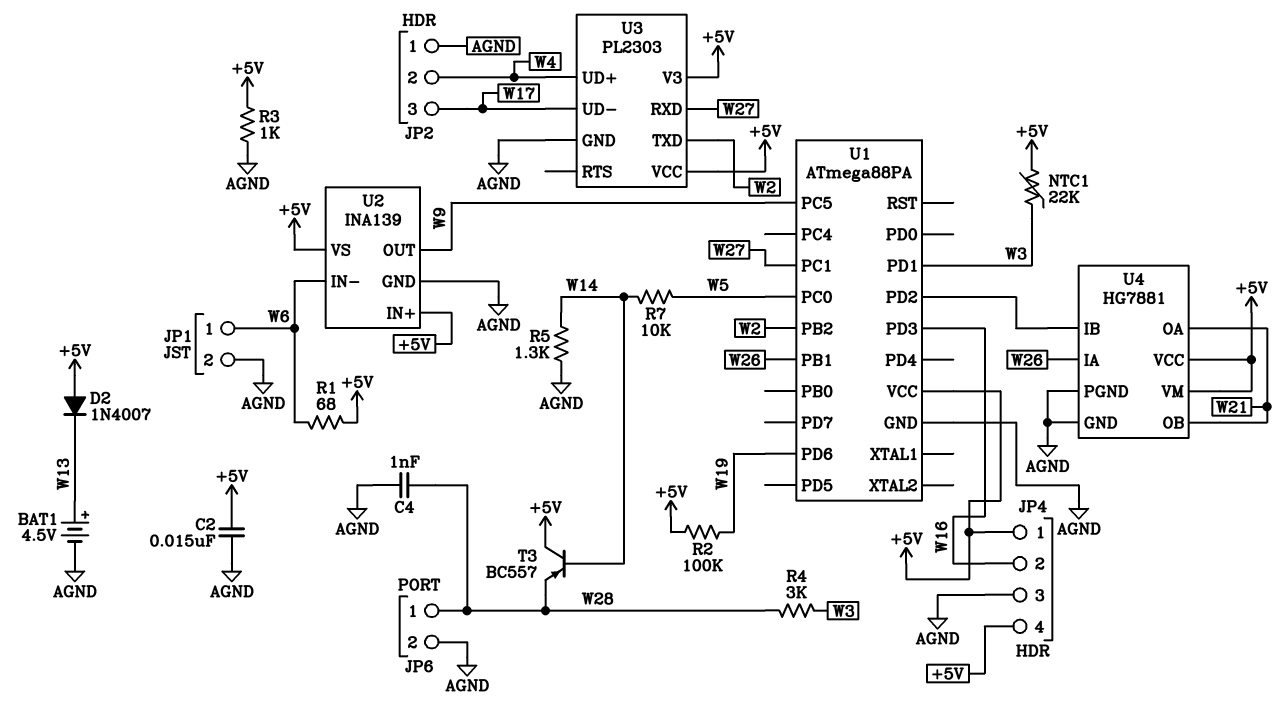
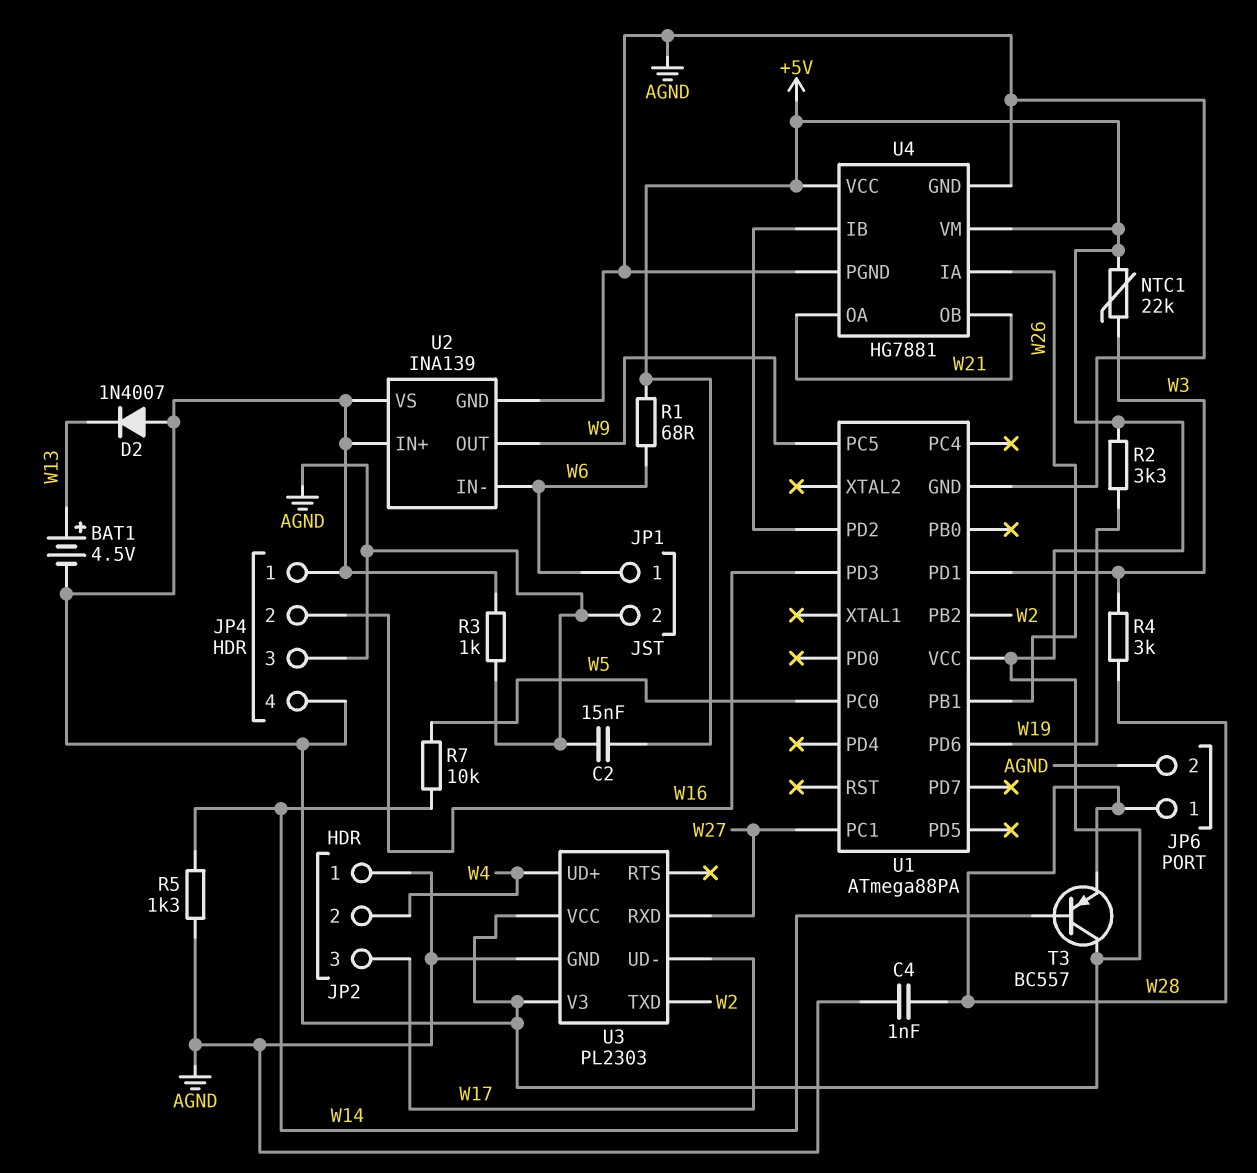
BAT1: 4.5V (plus W13, minus AGND) -> 4.5V (plus W13, minus +5V)
R2: 100k (+5V, W19) -> 3.3k (+5V, W19)

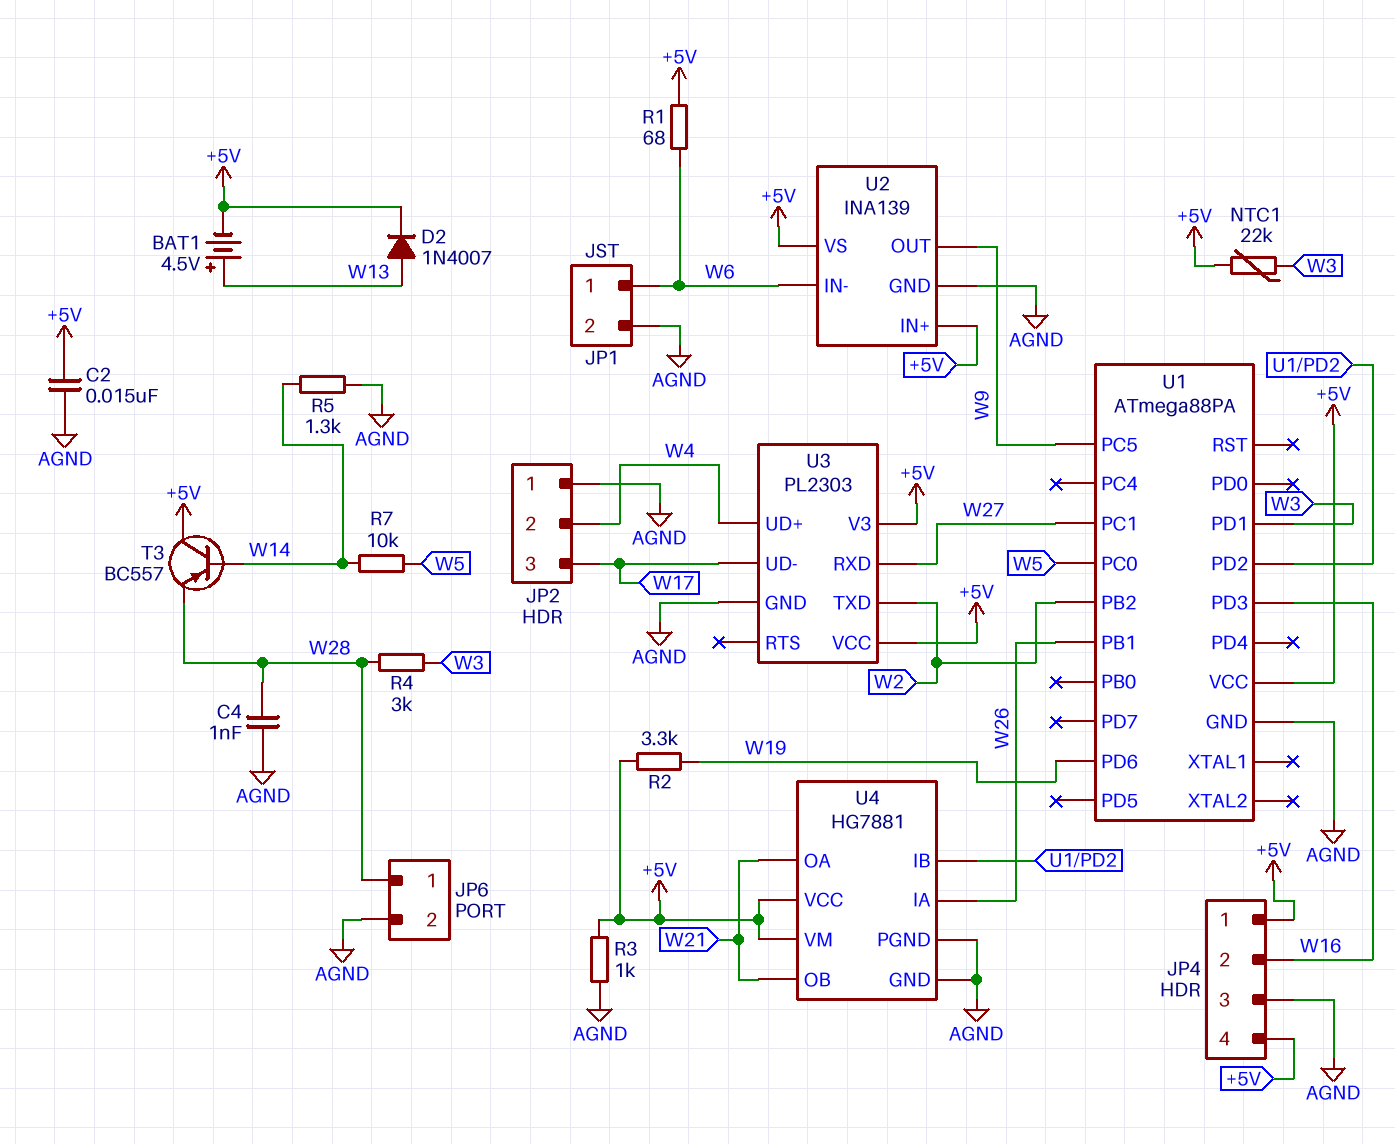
D2: diode 1N4007 (A +5V, K W13) -> diode 1N4007 (A W13, K +5V)

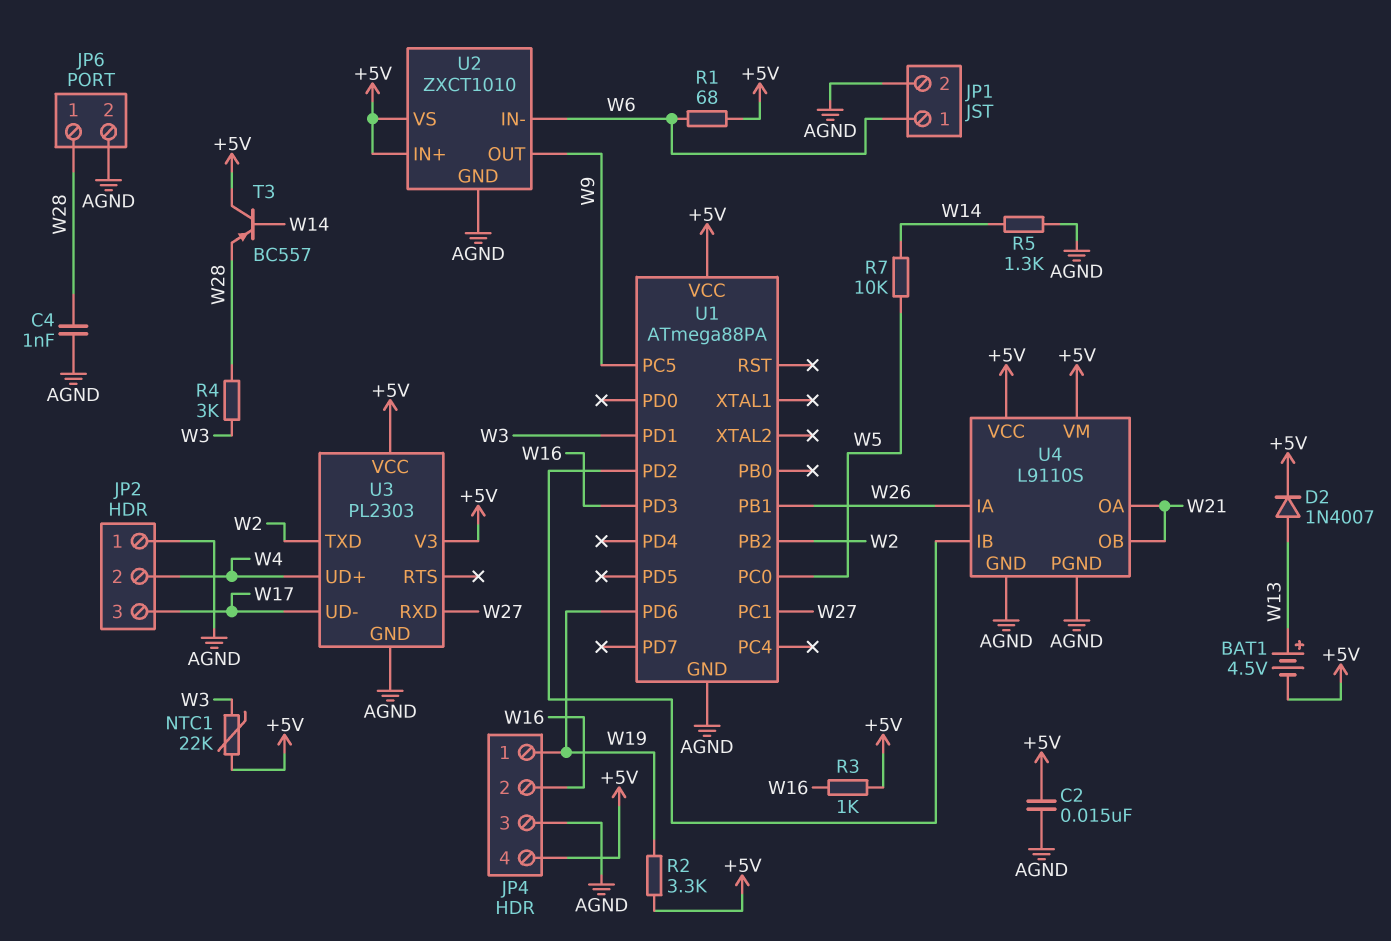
JP4 pin 1: +5V -> W19
R3: 1k (+5V, AGND) -> 1k (+5V, W16)
U2: INA139 -> ZXCT1010
U4: HG7881 -> L9110S

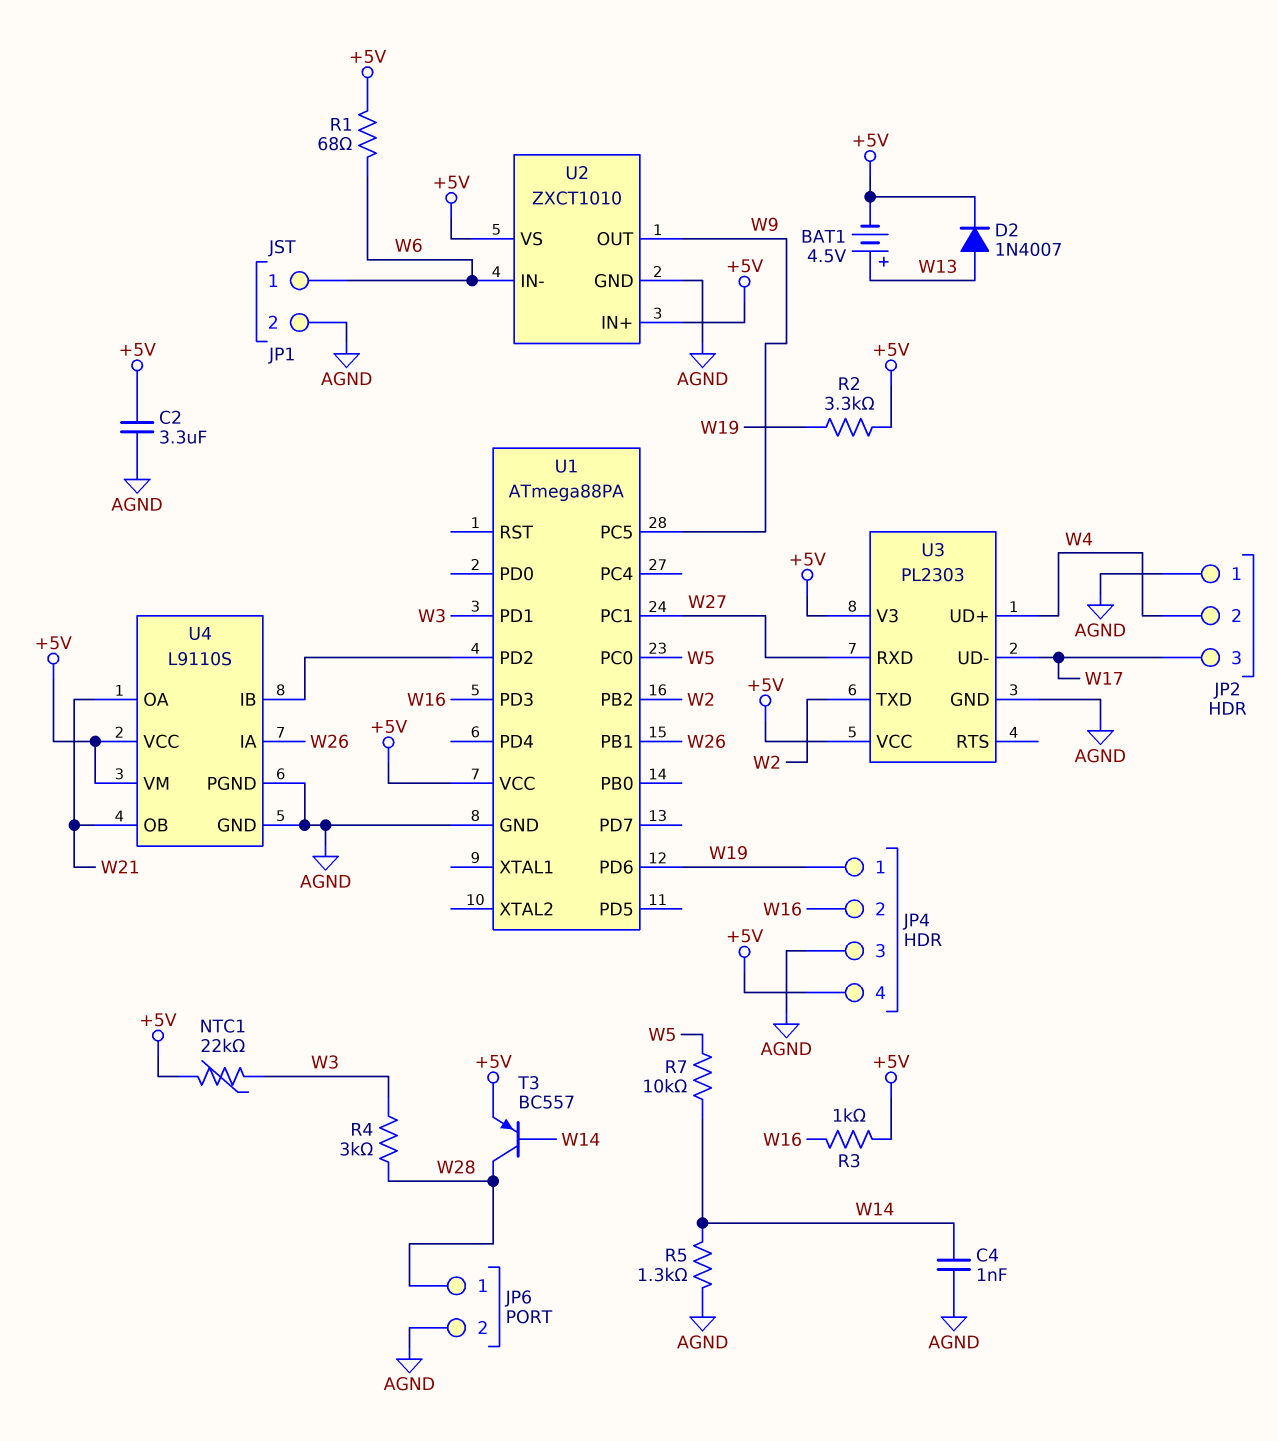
C2: 15nF (+5V, AGND) -> 3.3uF (+5V, AGND)
C4: 1nF (AGND, W28) -> 1nF (AGND, W14)
T3: PNP BC557 (B W14, C +5V, E W28) -> PNP BC557 (B W14, C W28, E +5V)

